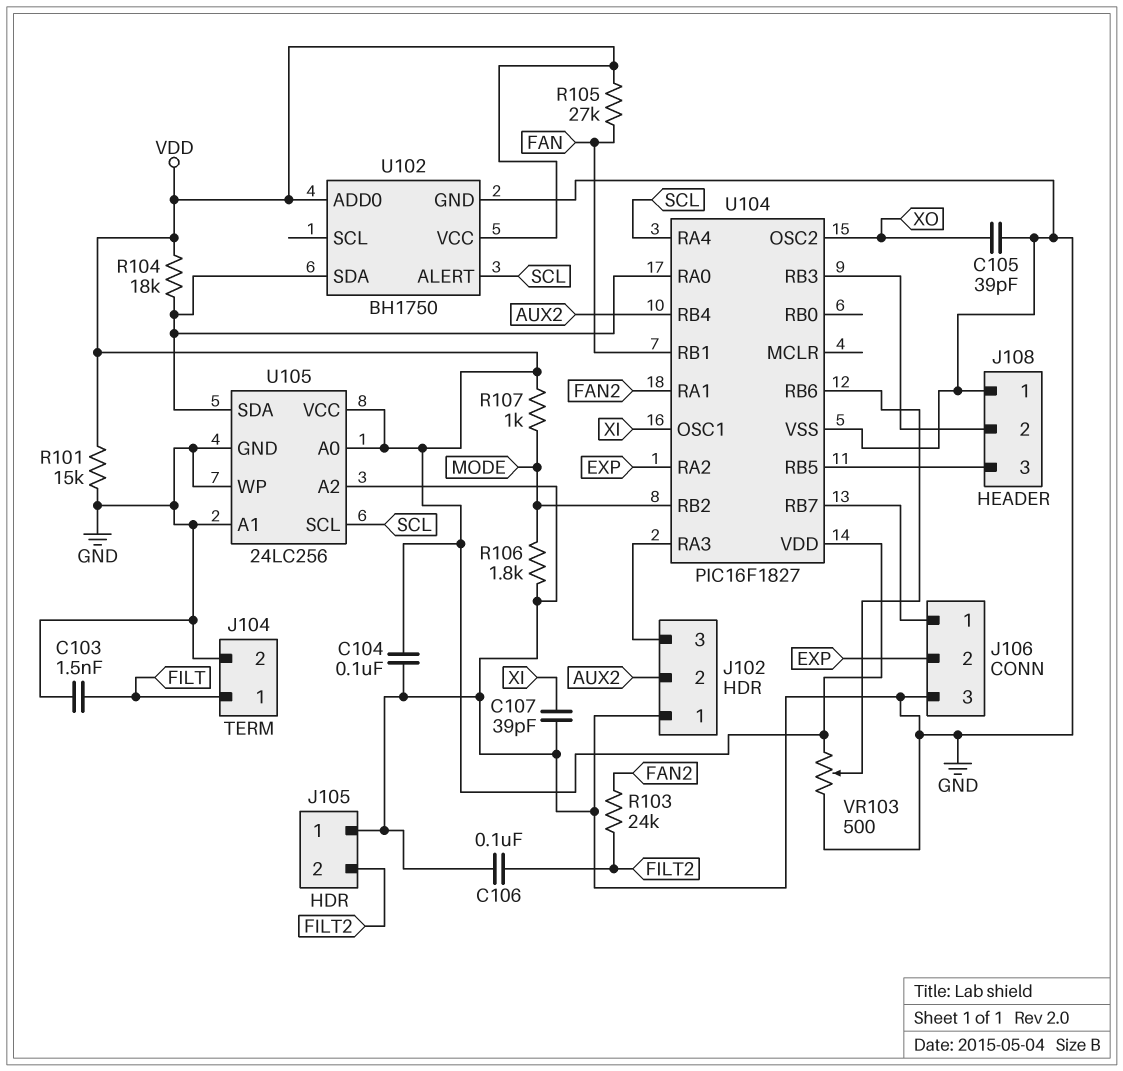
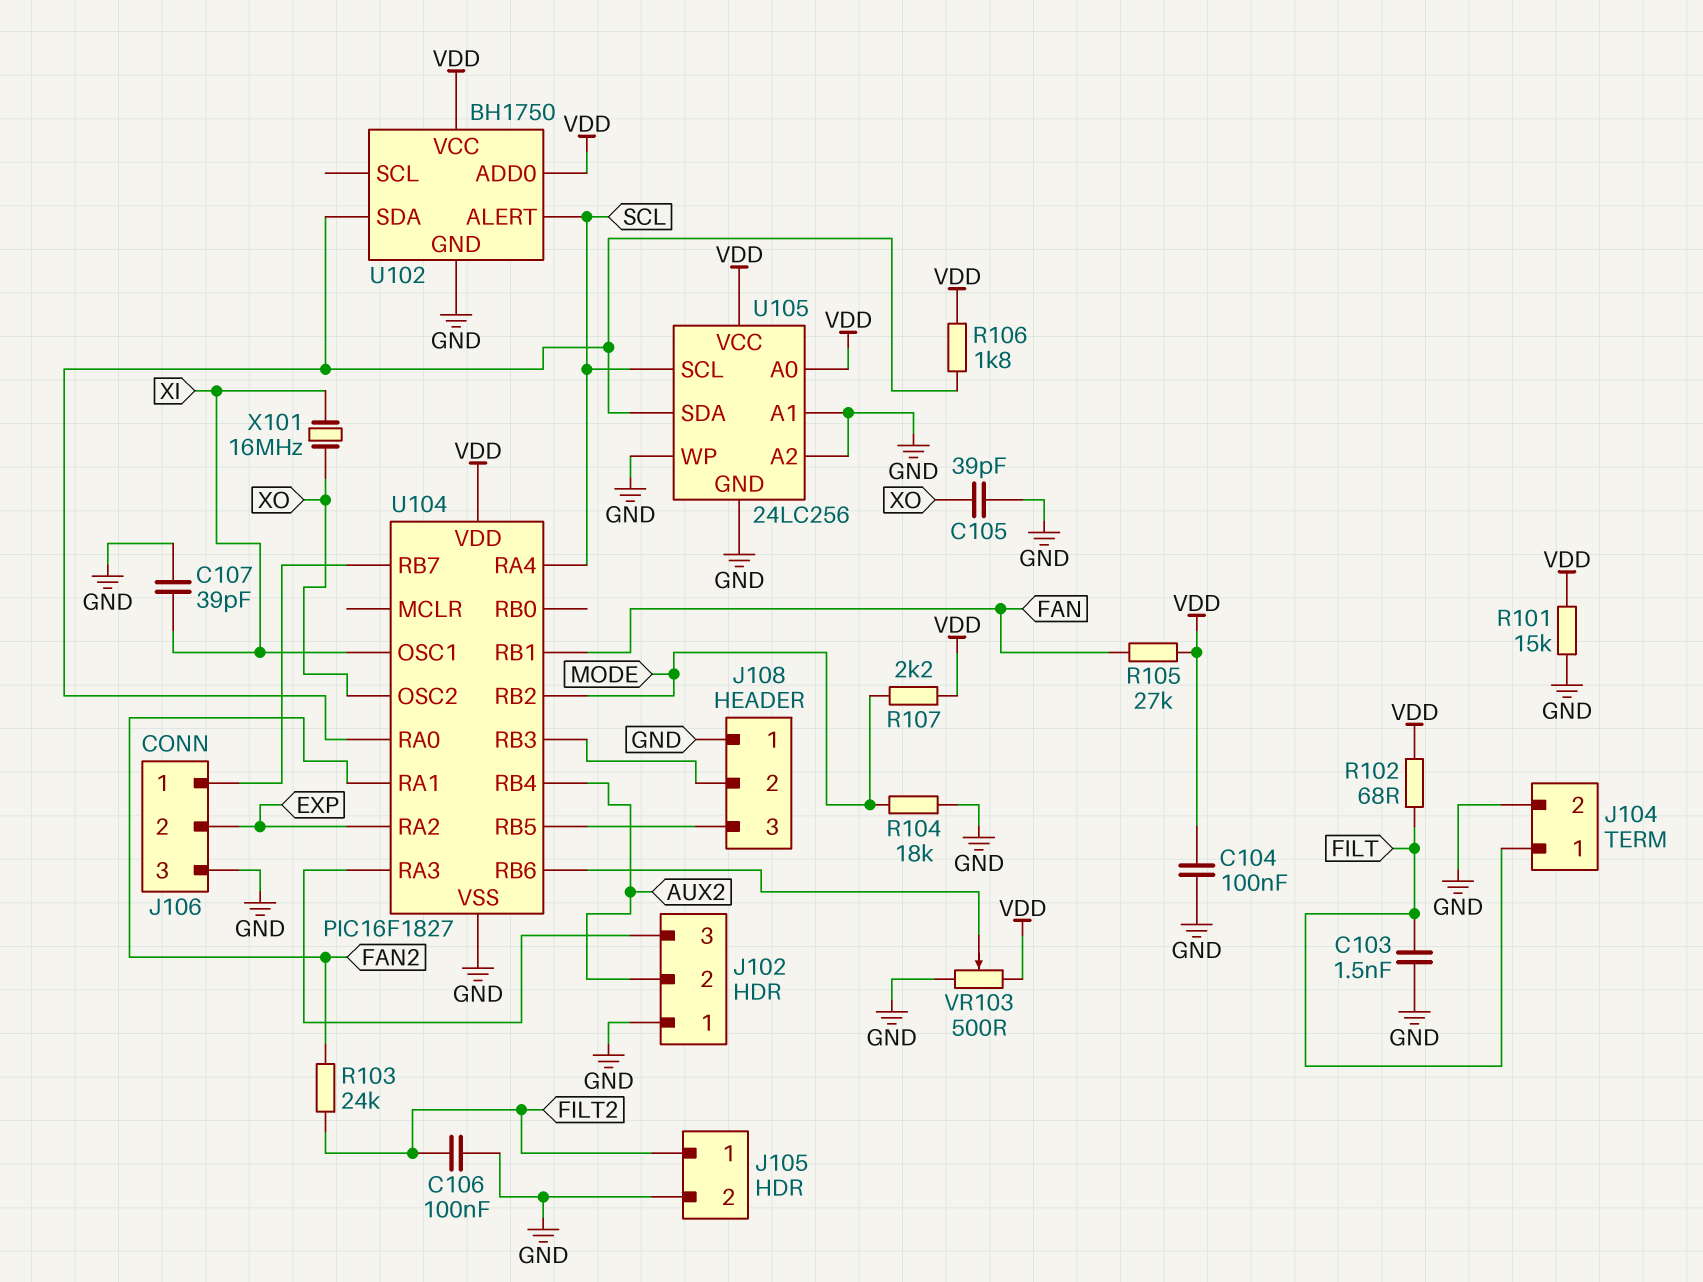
J105 pin 1: GND -> FILT2
J105 pin 2: FILT2 -> GND
R102: none -> 68 (FILT, VDD)
R104: 18k (U102/SDA, VDD) -> 18k (GND, MODE)
R106: 1.8k (GND, MODE) -> 1.8k (U102/SDA, VDD)
R107: 1k (MODE, VDD) -> 2.2k (MODE, VDD)
X101: none -> 16MHz (XI, XO)

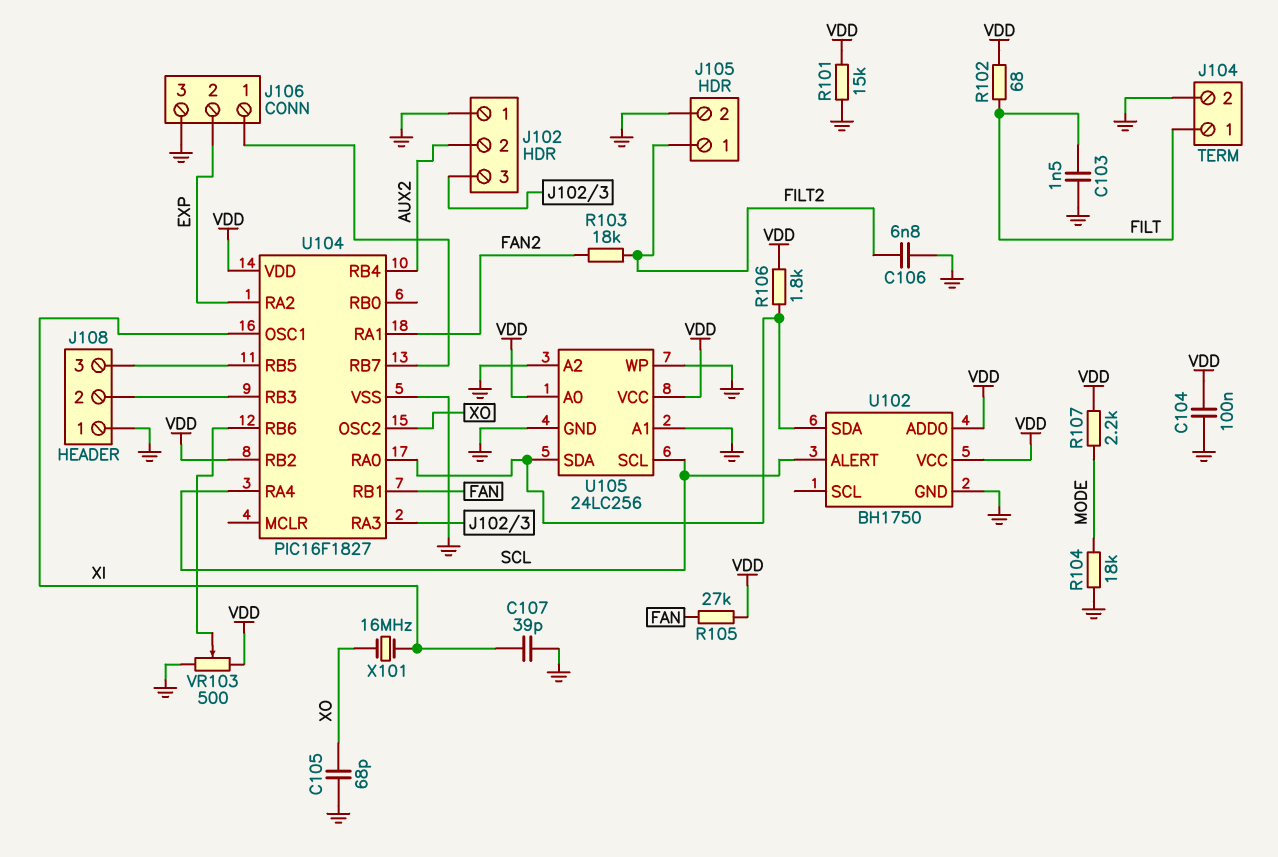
C105: 39pF (GND, XO) -> 68pF (GND, XO)
C106: 100nF (FILT2, GND) -> 6.8nF (FILT2, GND)
R103: 24k (FAN2, FILT2) -> 18k (FAN2, FILT2)
U104 pin RB2: MODE -> VDD

